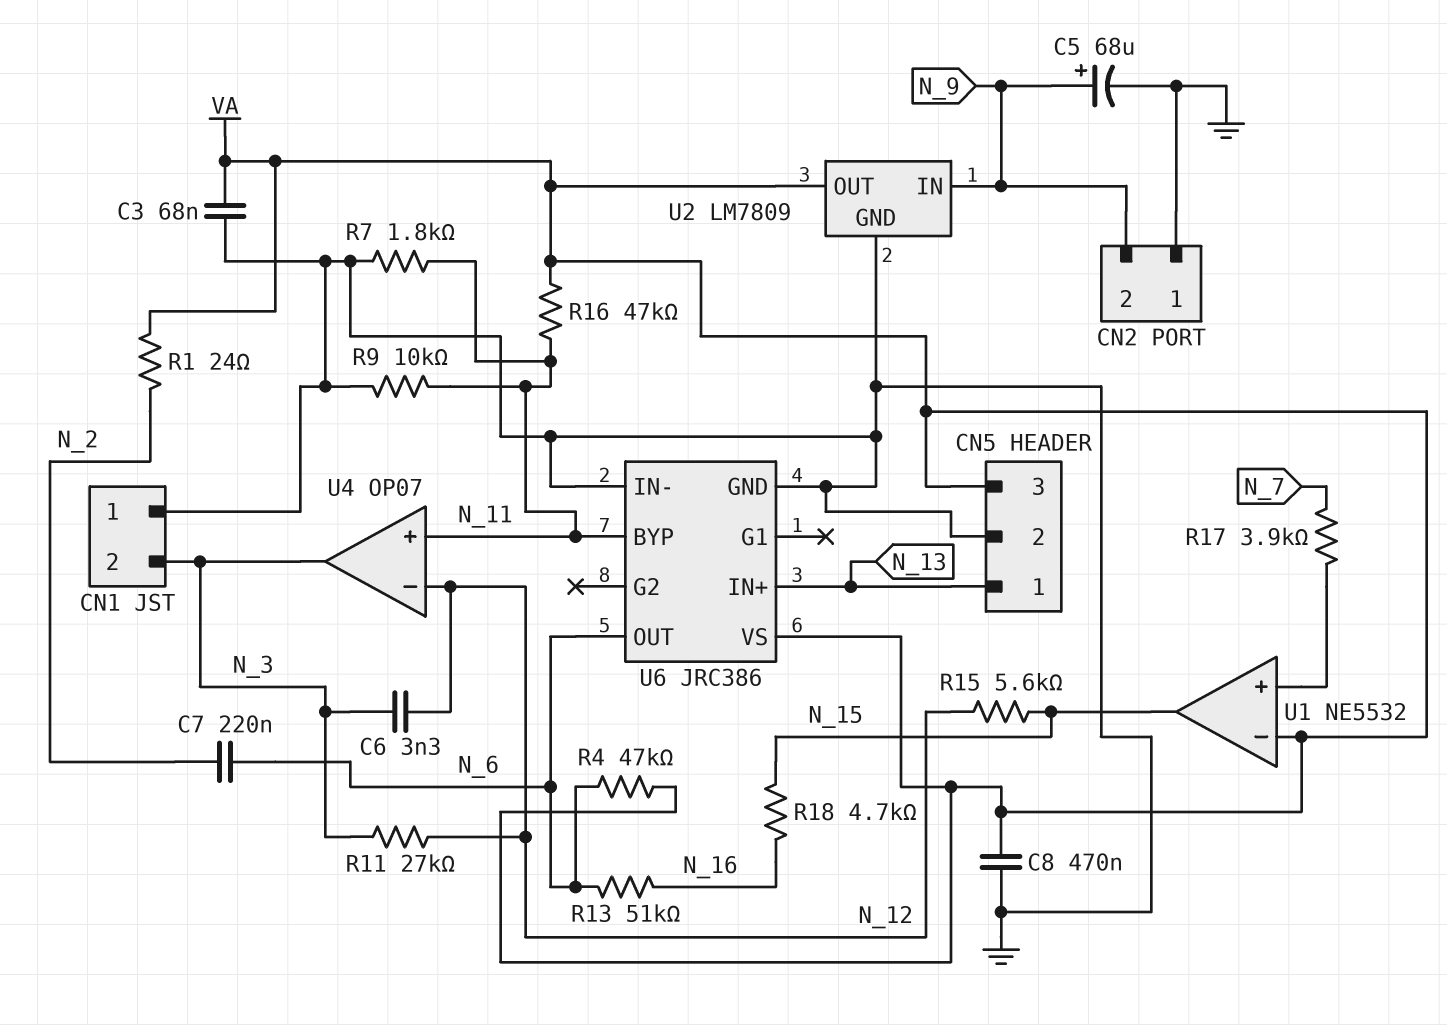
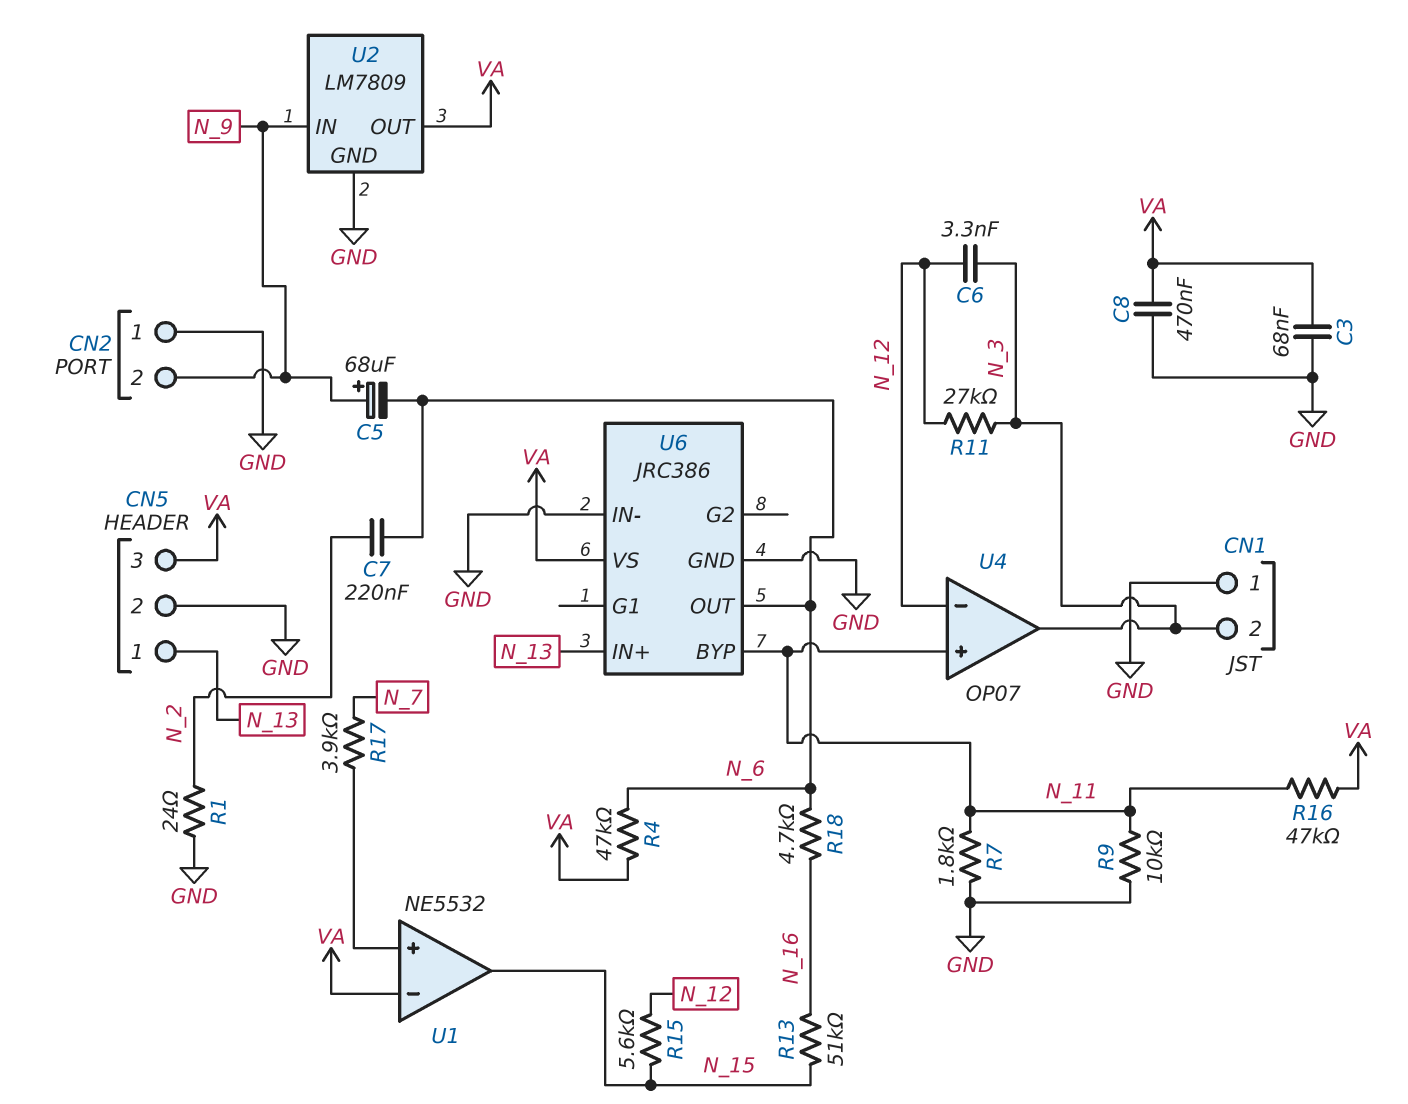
C5: 68uF (plus N_9, minus GND) -> 68uF (plus N_9, minus N_6)
R1: 24 (N_2, VA) -> 24 (GND, N_2)
R13: 51k (N_6, N_16) -> 51k (N_15, N_16)
R18: 4.7k (N_15, N_16) -> 4.7k (N_6, N_16)

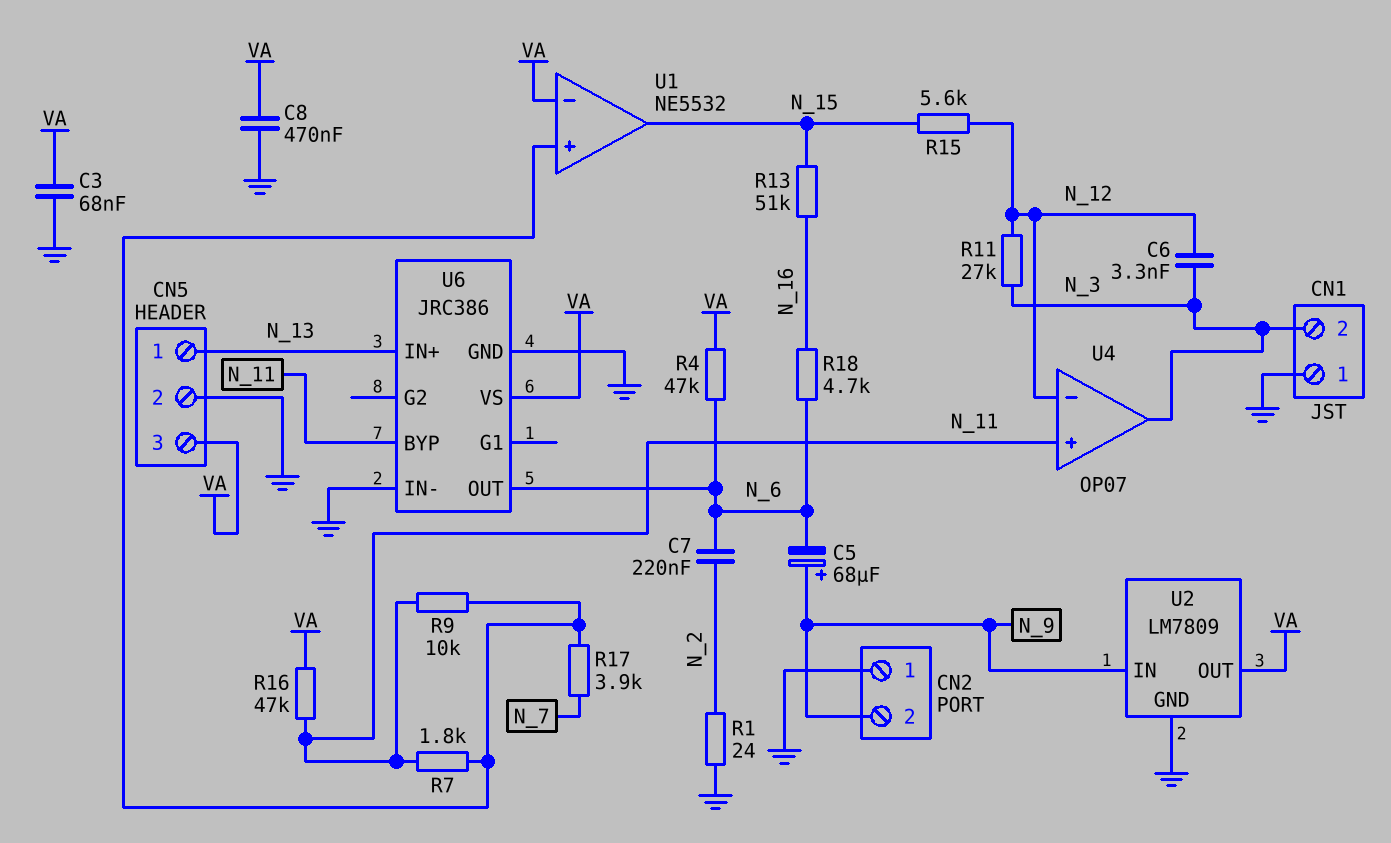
R7: 1.8k (GND, N_11) -> 1.8k (N_11, U1/in+)
R9: 10k (GND, N_11) -> 10k (N_11, U1/in+)

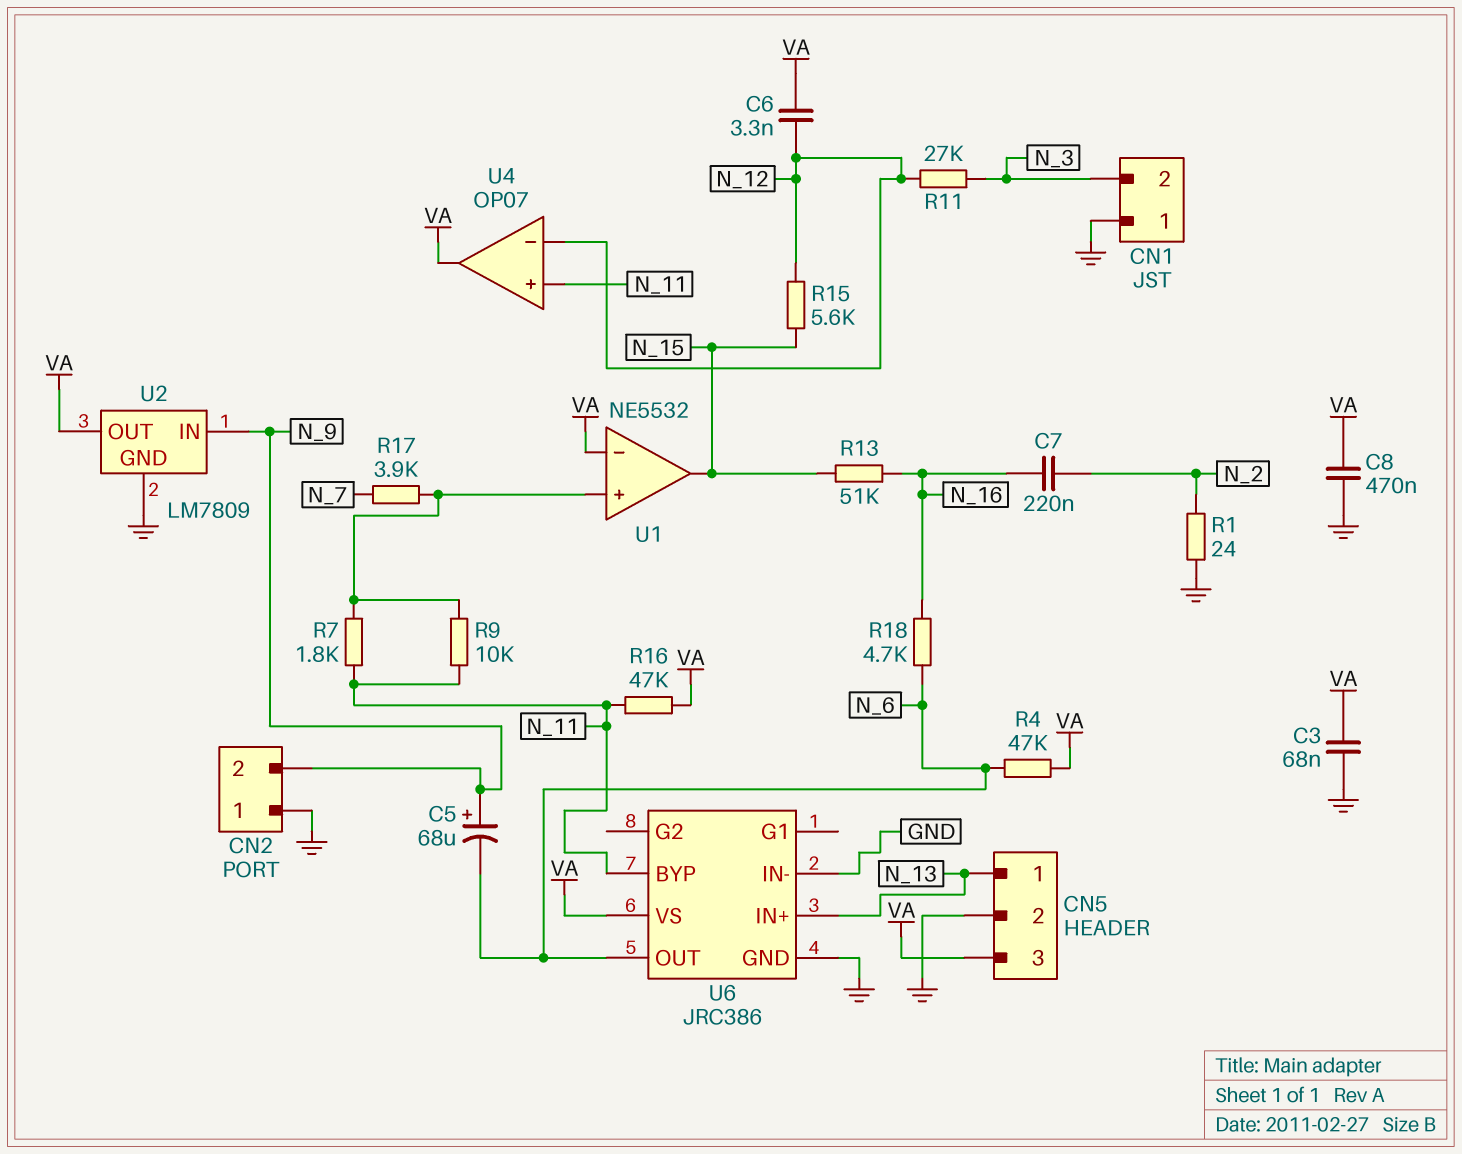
C6: 3.3nF (N_3, N_12) -> 3.3nF (N_12, VA)
C7: 220nF (N_2, N_6) -> 220nF (N_2, N_16)
U4 pin out: N_3 -> VA

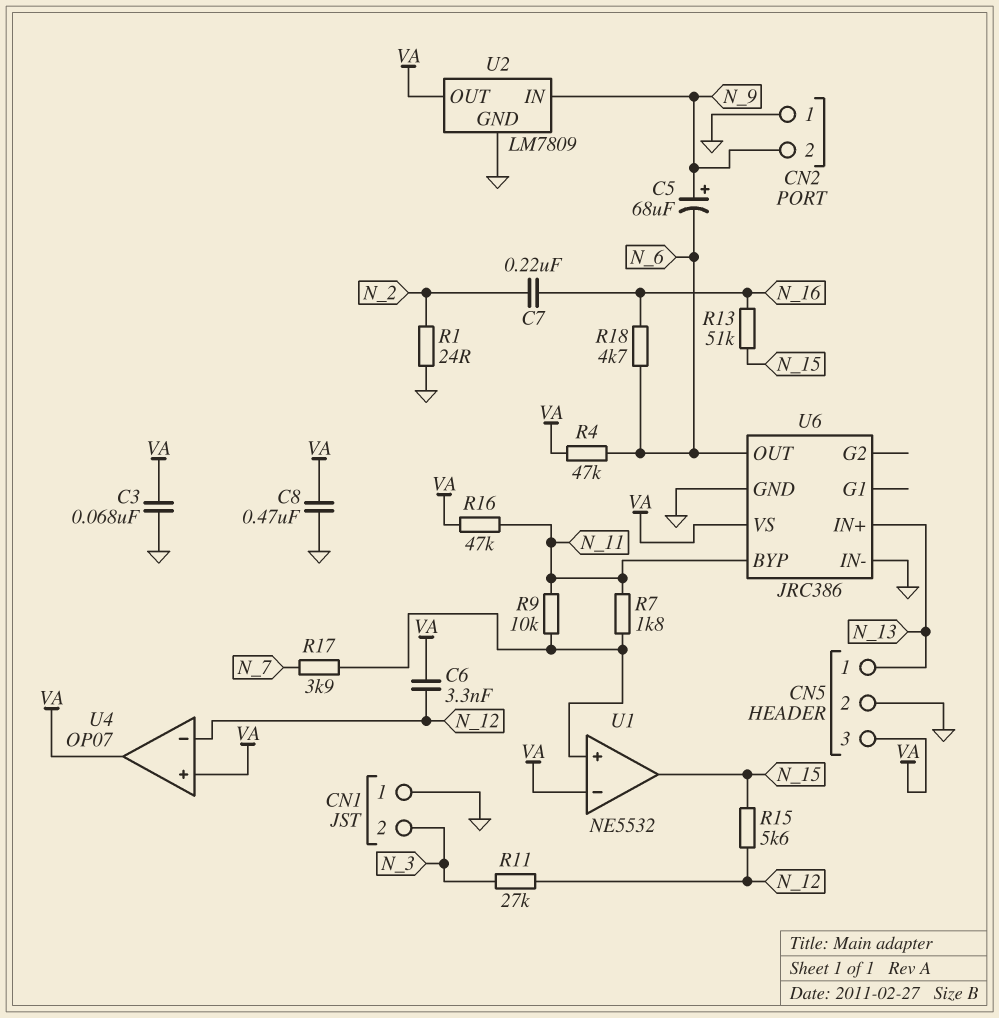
U4 pin in+: N_11 -> VA

